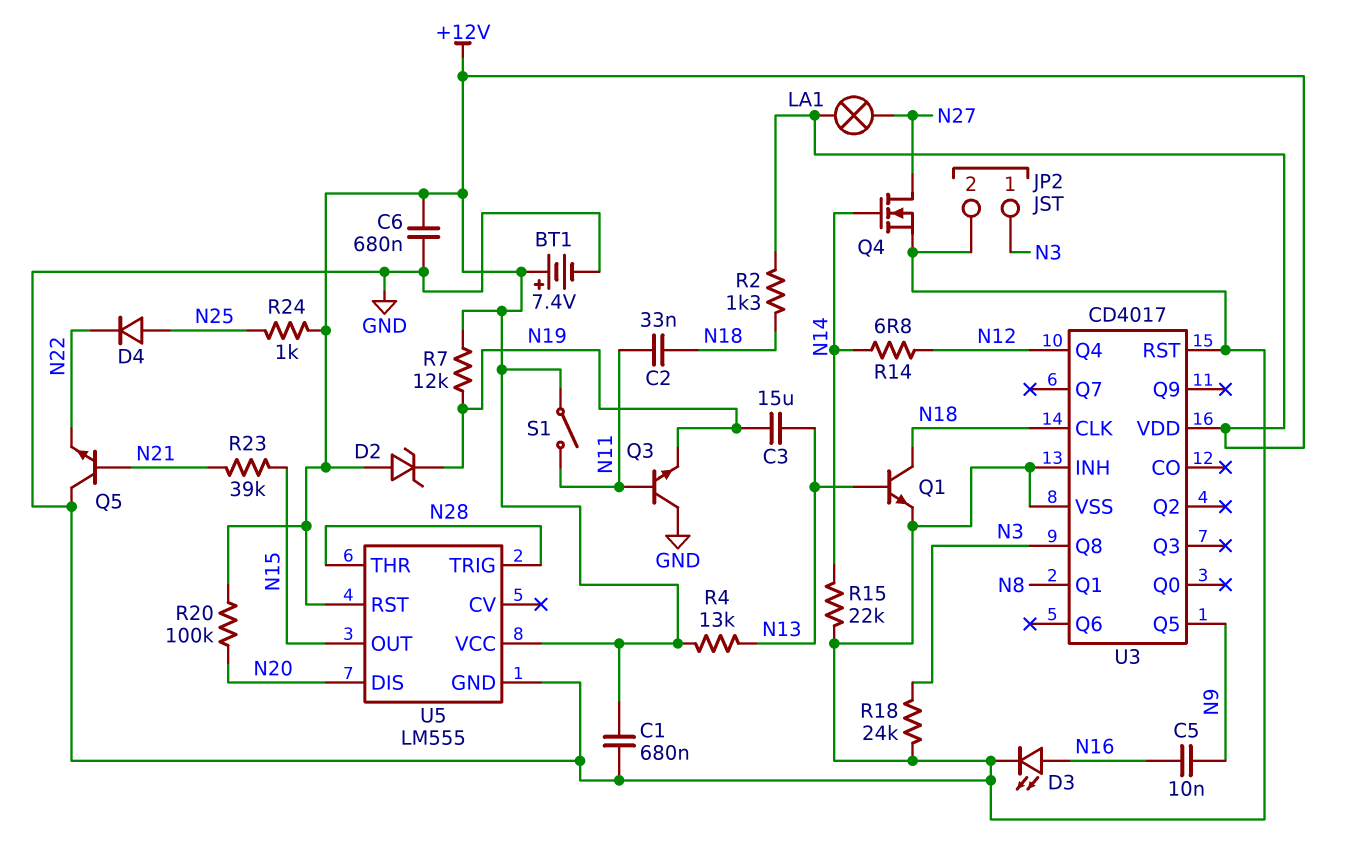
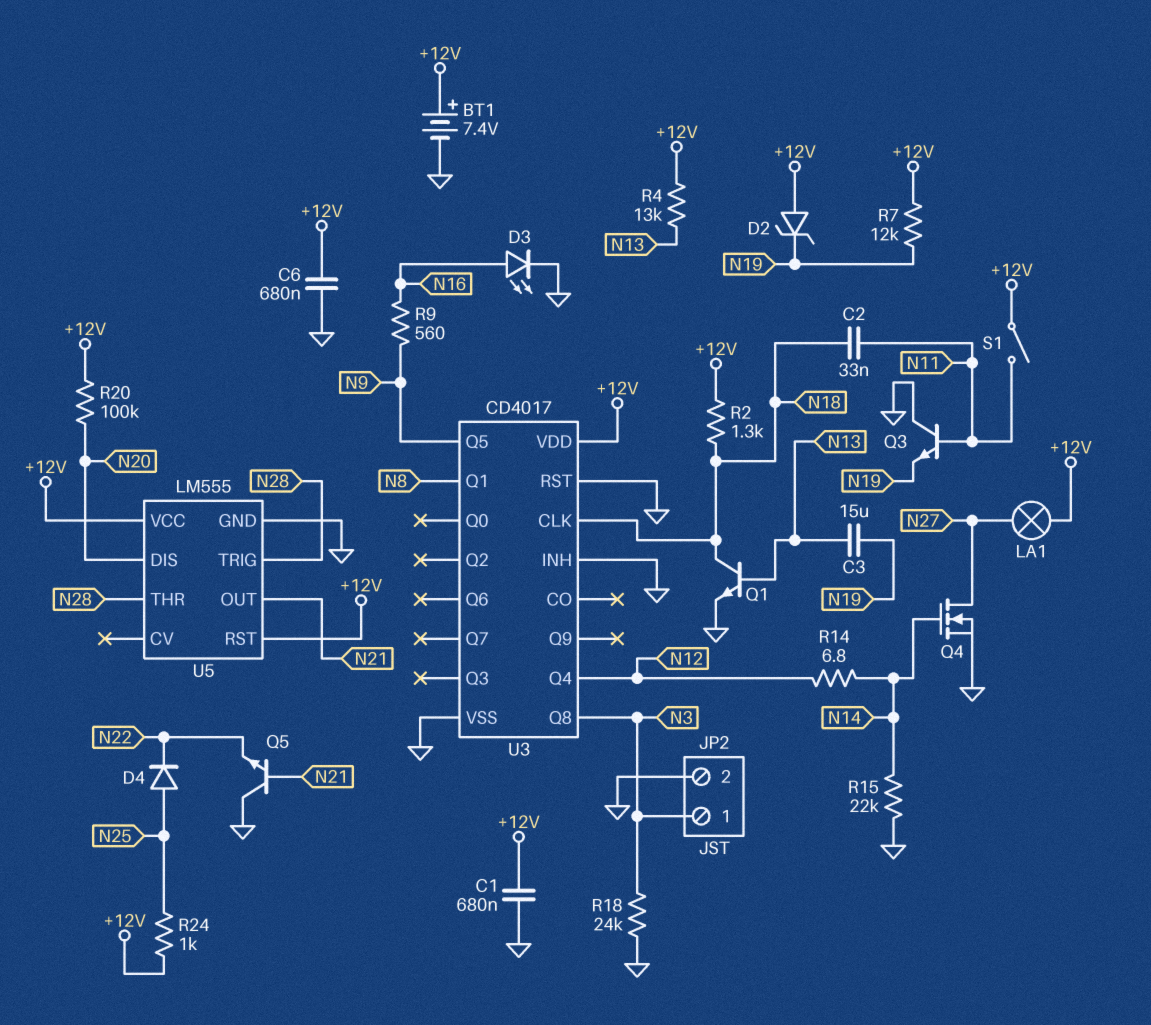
C5: 10nF (N9, N16) -> none
R9: none -> 560 (N9, N16)
R23: 39k (N15, N21) -> none
U5 pin OUT: N15 -> N21

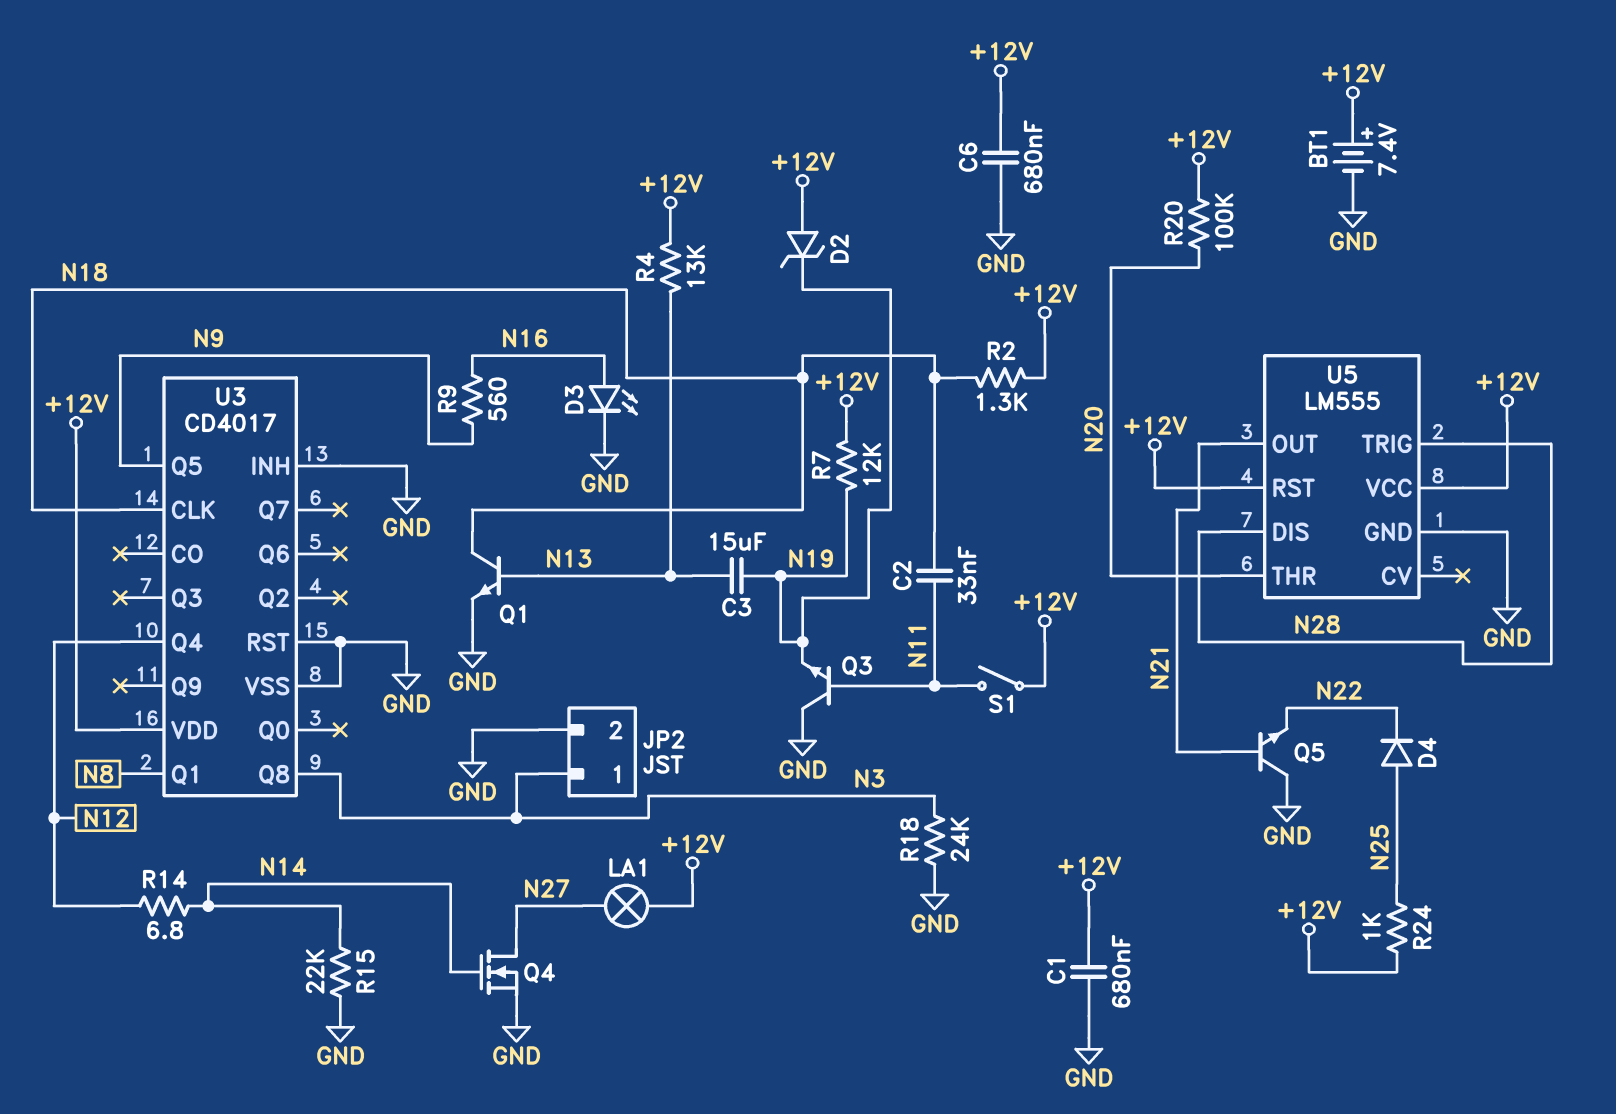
U5 pin DIS: N20 -> N28
U5 pin THR: N28 -> N20

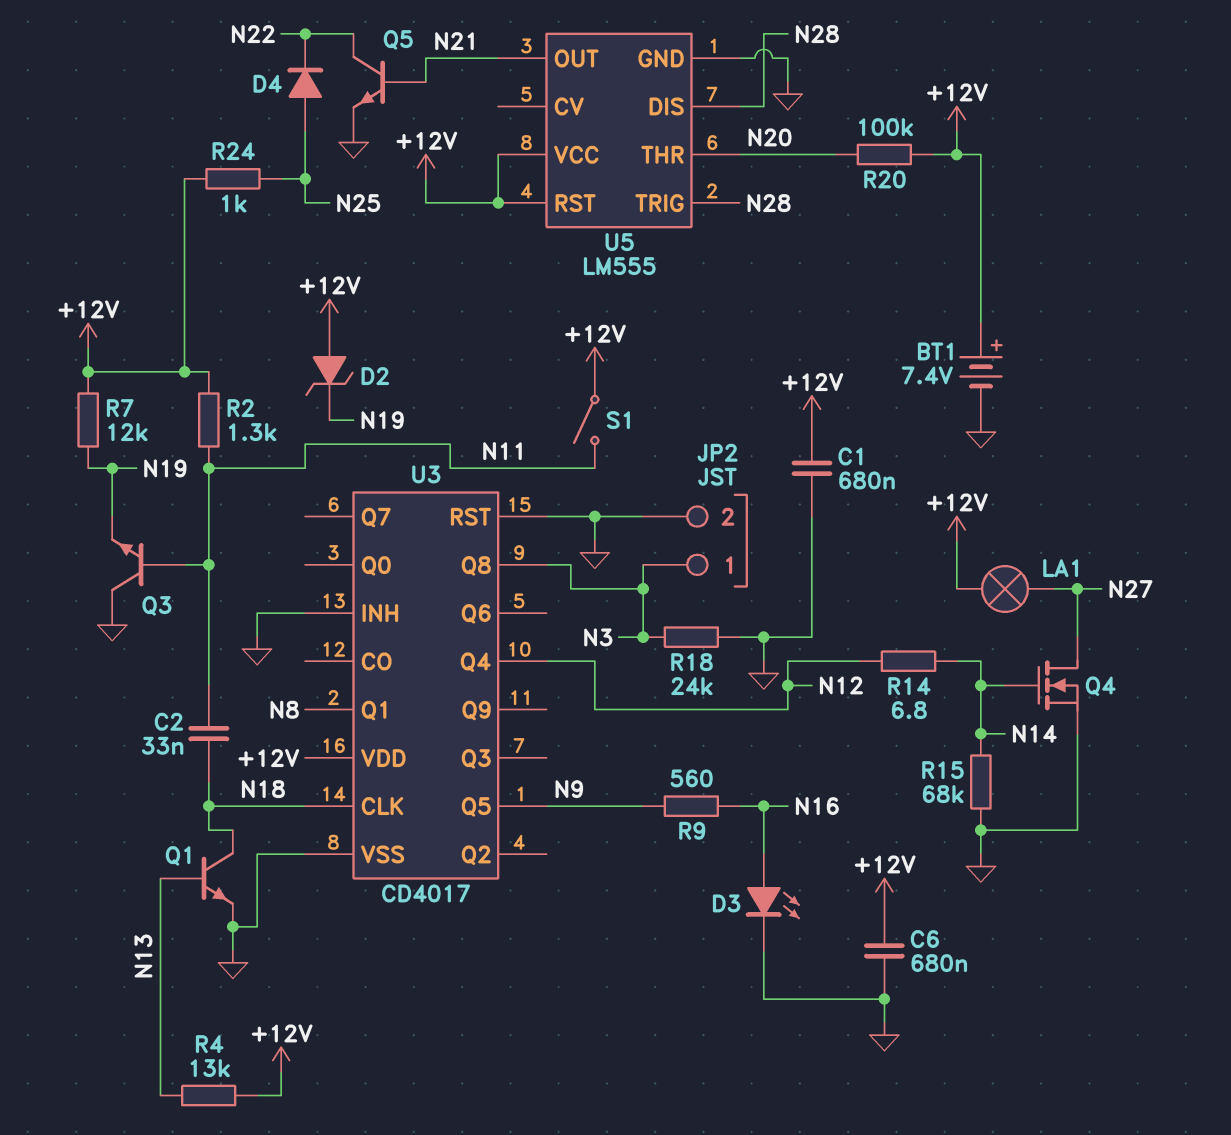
C3: 15uF (N13, N19) -> none
Q5: NPN (B N21, C GND, E N22) -> NPN (B N21, C N22, E GND)
R2: 1.3k (+12V, N18) -> 1.3k (+12V, N11)
R15: 22k (GND, N14) -> 68k (GND, N14)

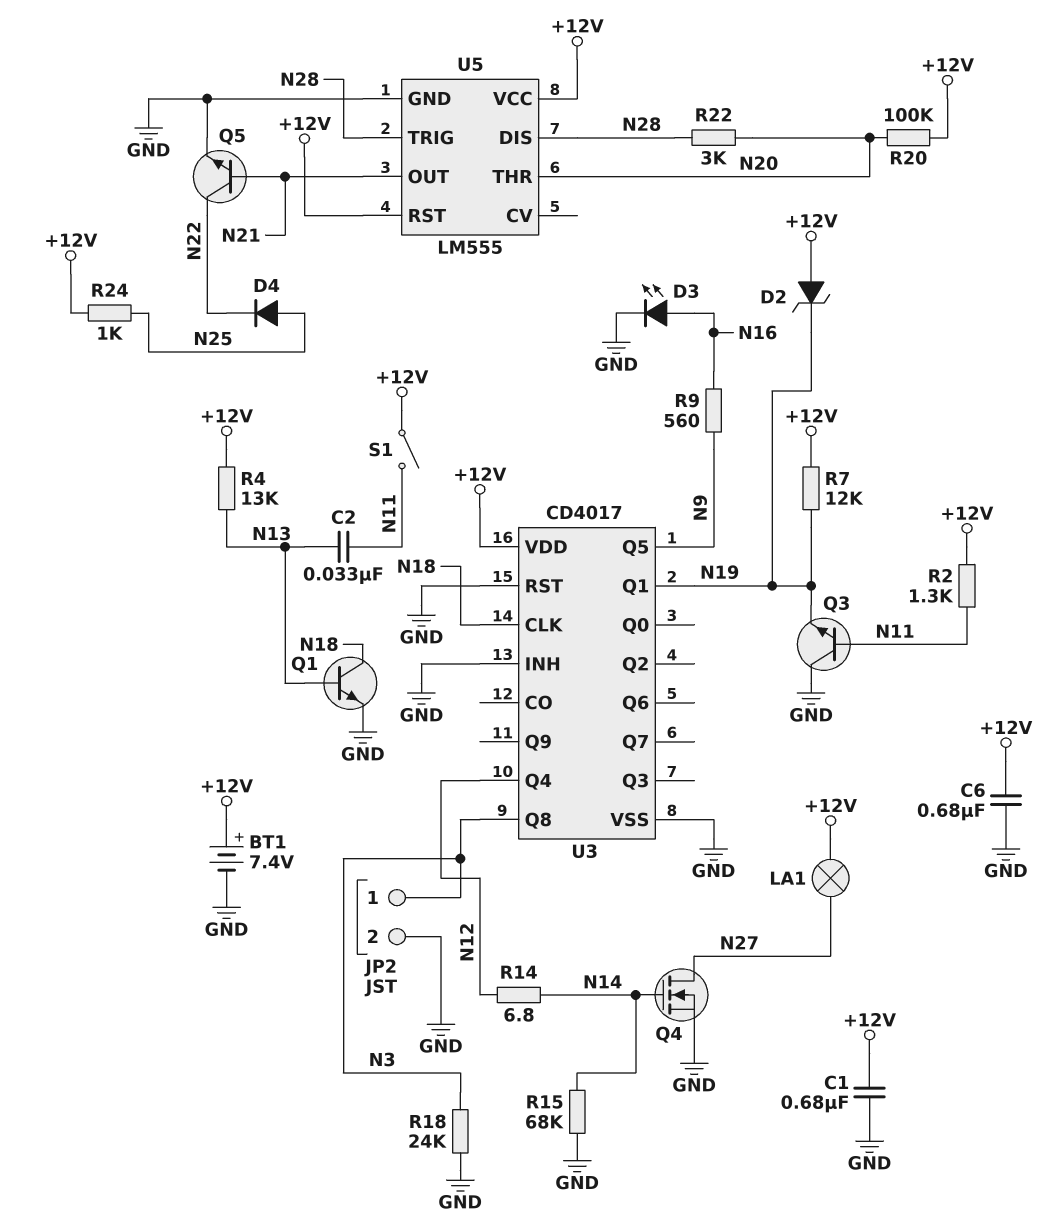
C2: 33nF (N11, N18) -> 33nF (N11, N13)
R22: none -> 3k (N20, N28)
U3 pin Q1: N8 -> N19

